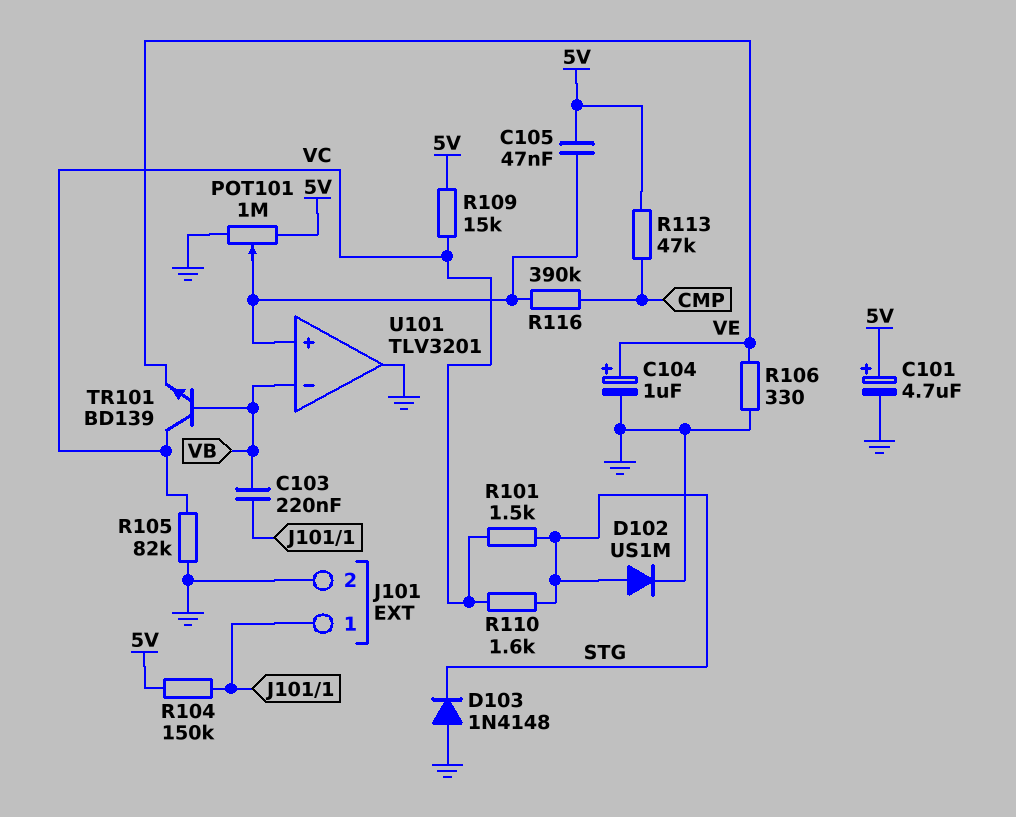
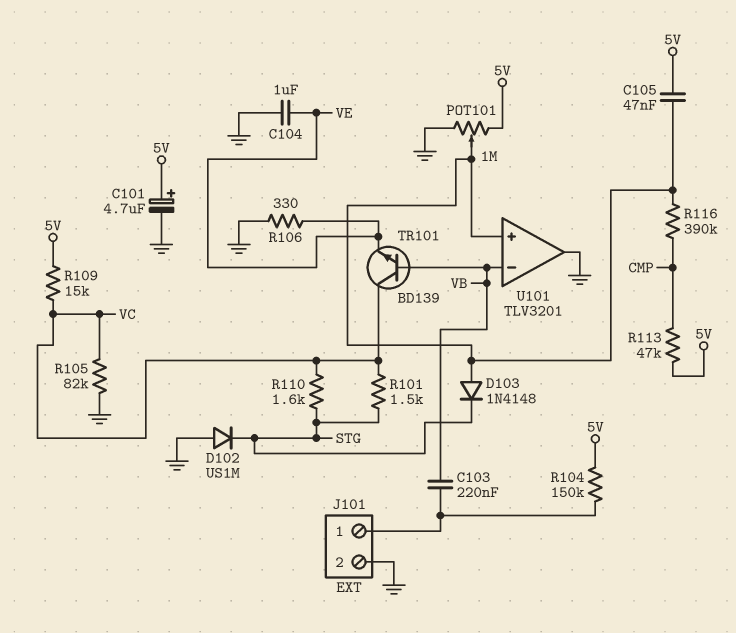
C104: 1uF (plus VE, minus GND) -> 1uF (GND, VE)
D102: diode US1M (A STG, K GND) -> diode US1M (A GND, K STG)
D103: diode 1N4148 (A GND, K STG) -> diode 1N4148 (A U101/in+, K STG)

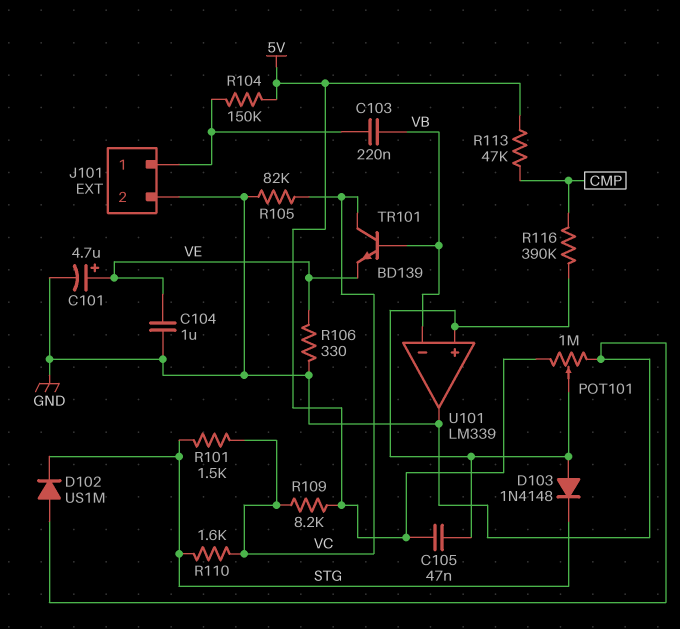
C101: 4.7uF (plus 5V, minus GND) -> 4.7uF (plus VE, minus GND)
R109: 15k (5V, VC) -> 8.2k (5V, VC)
U101: TLV3201 -> LM339

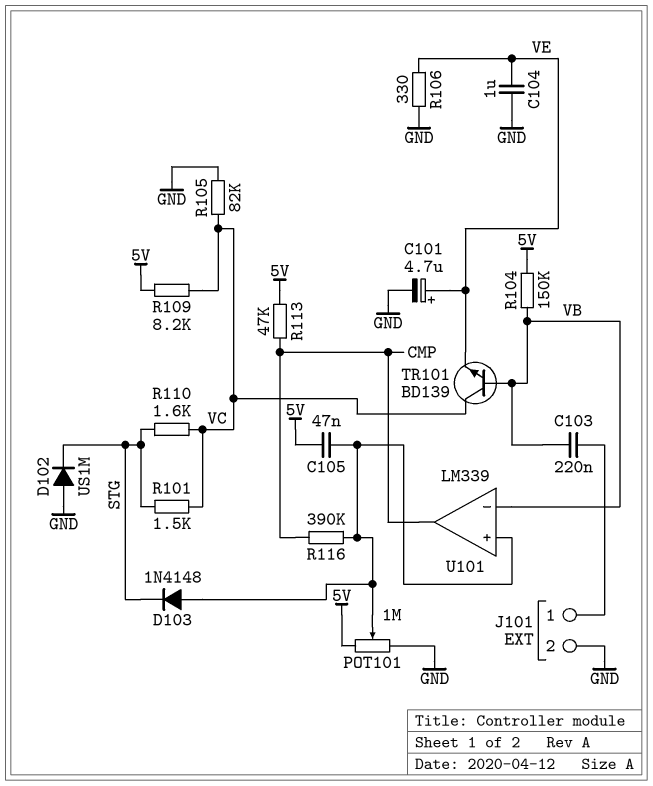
R104: 150k (5V, J101/1) -> 150k (5V, VB)
U101 pin out: GND -> CMP

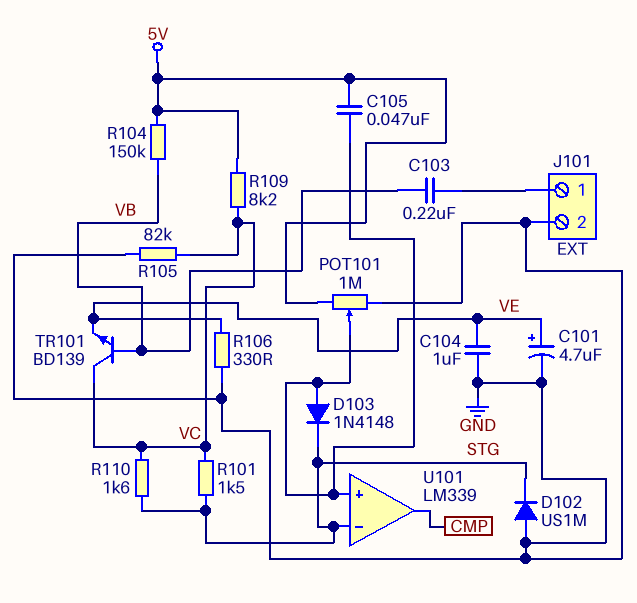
R113: 47k (5V, CMP) -> none
R116: 390k (CMP, U101/in+) -> none
U101 pin in-: VB -> STG

